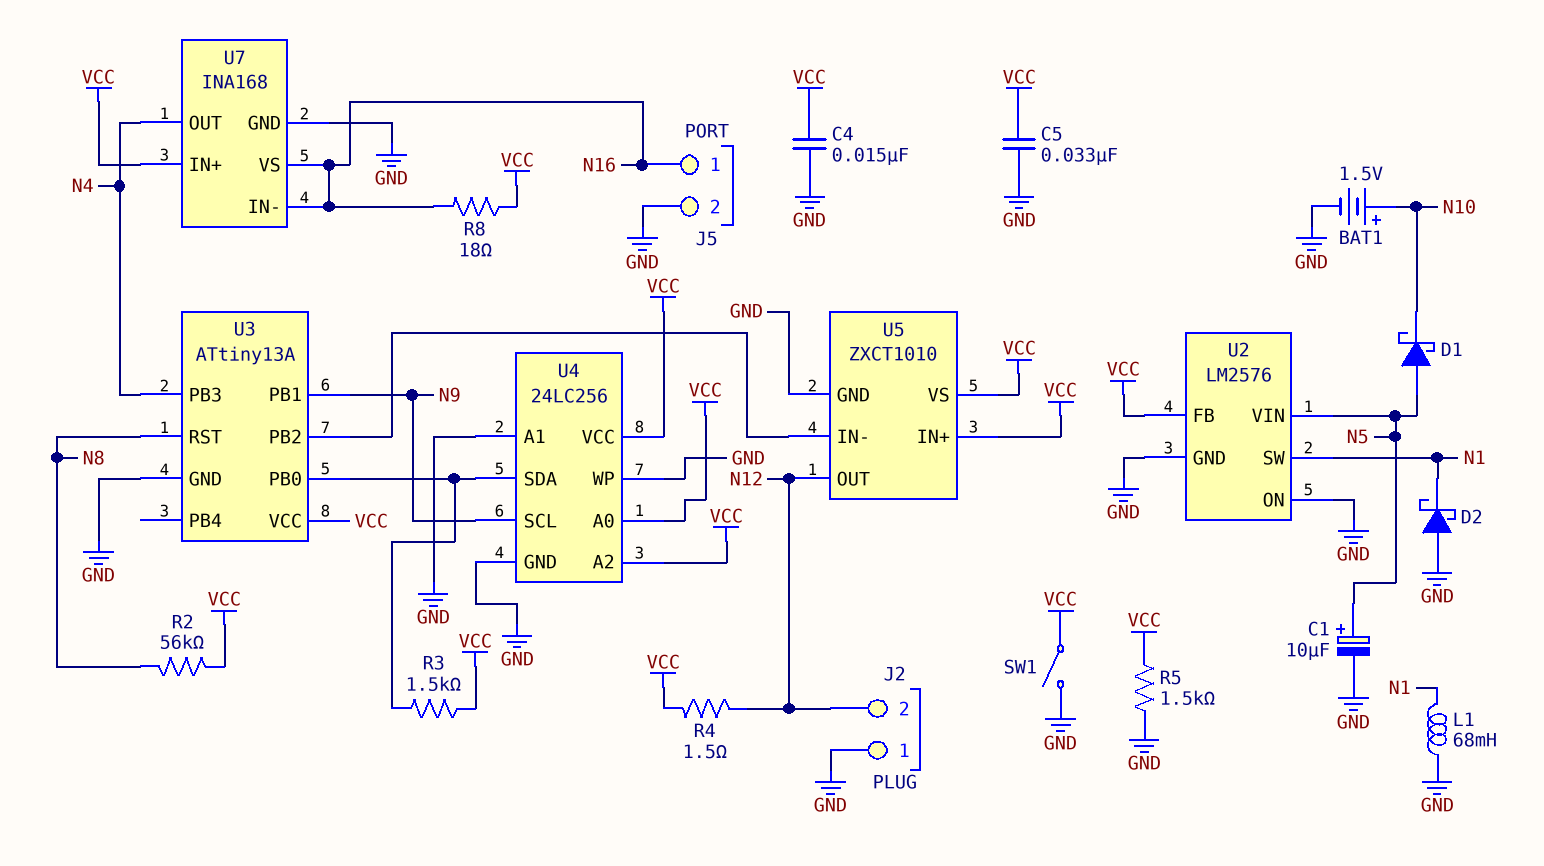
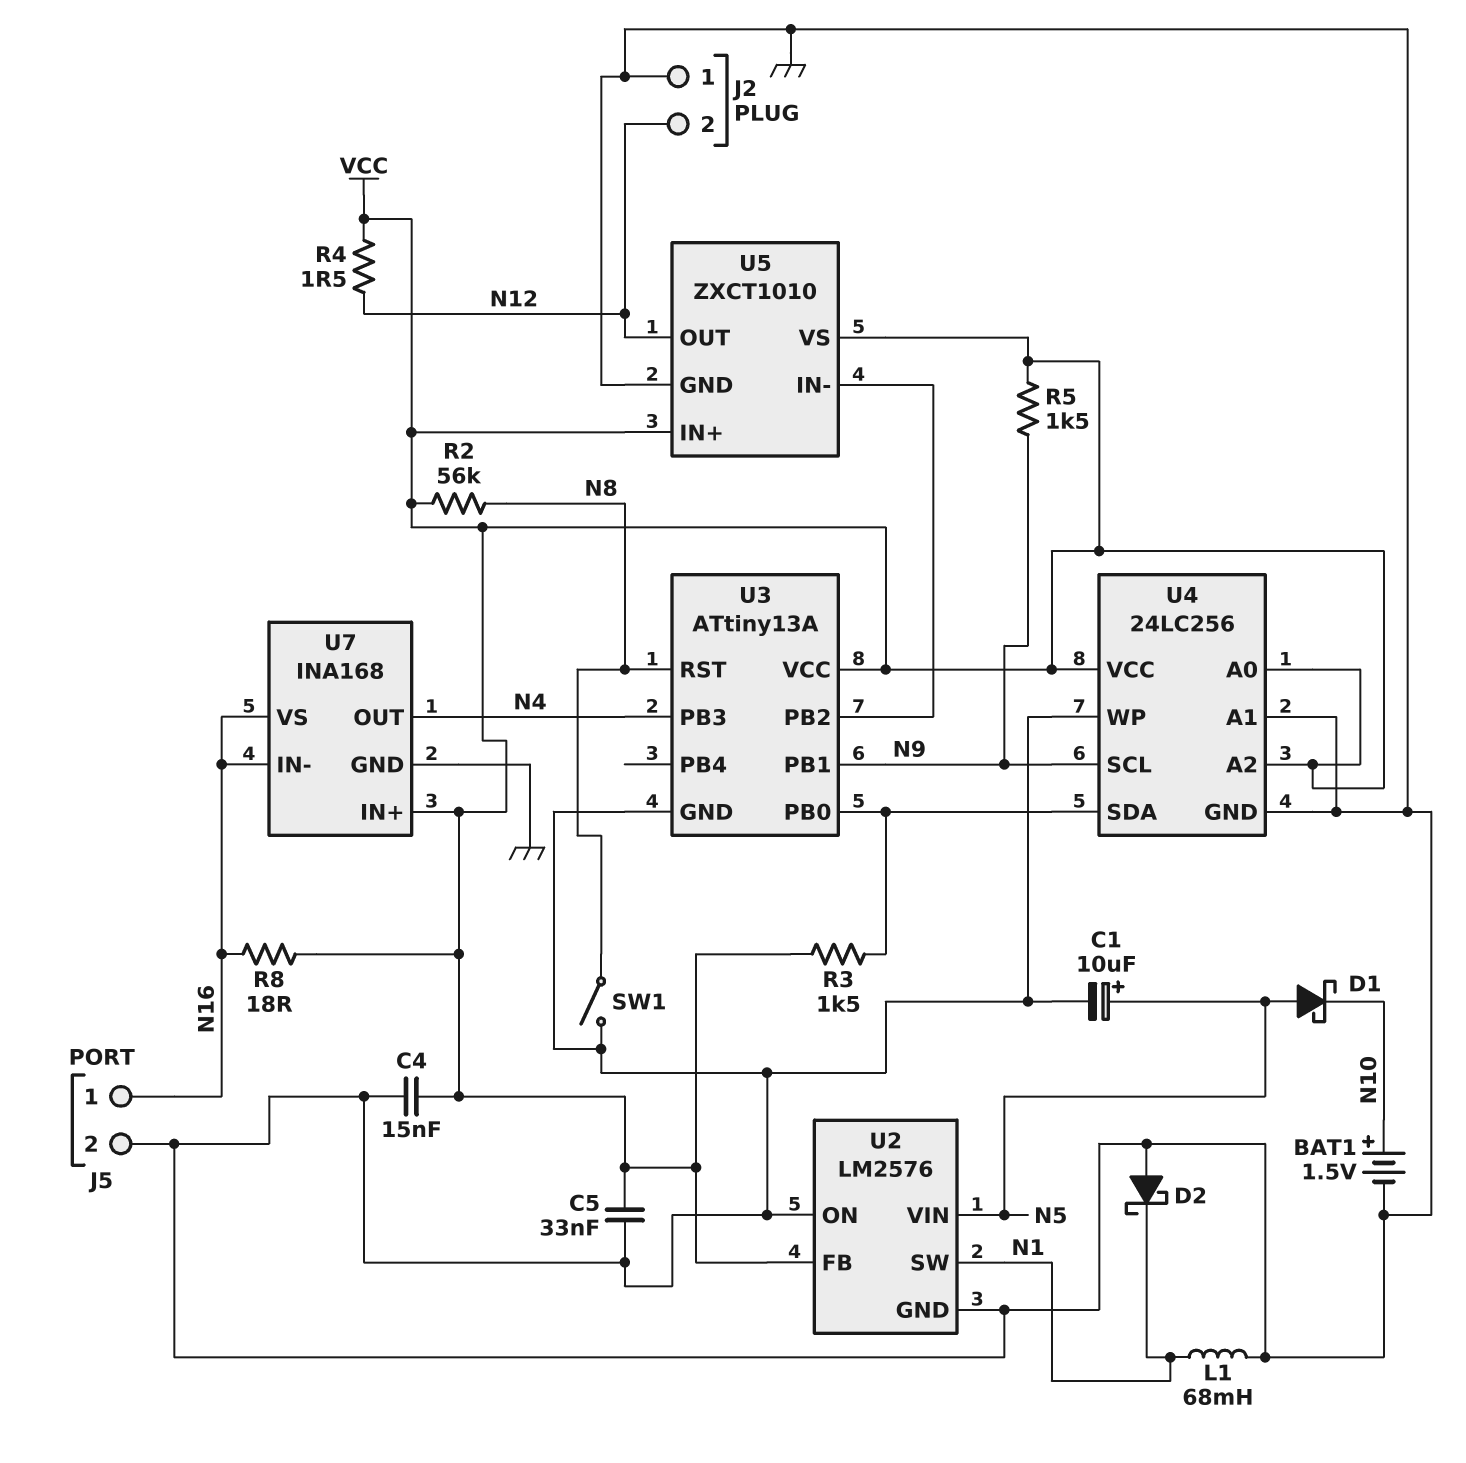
R5: 1.5k (GND, VCC) -> 1.5k (N9, VCC)
SW1: switch (GND, VCC) -> switch (GND, N8)

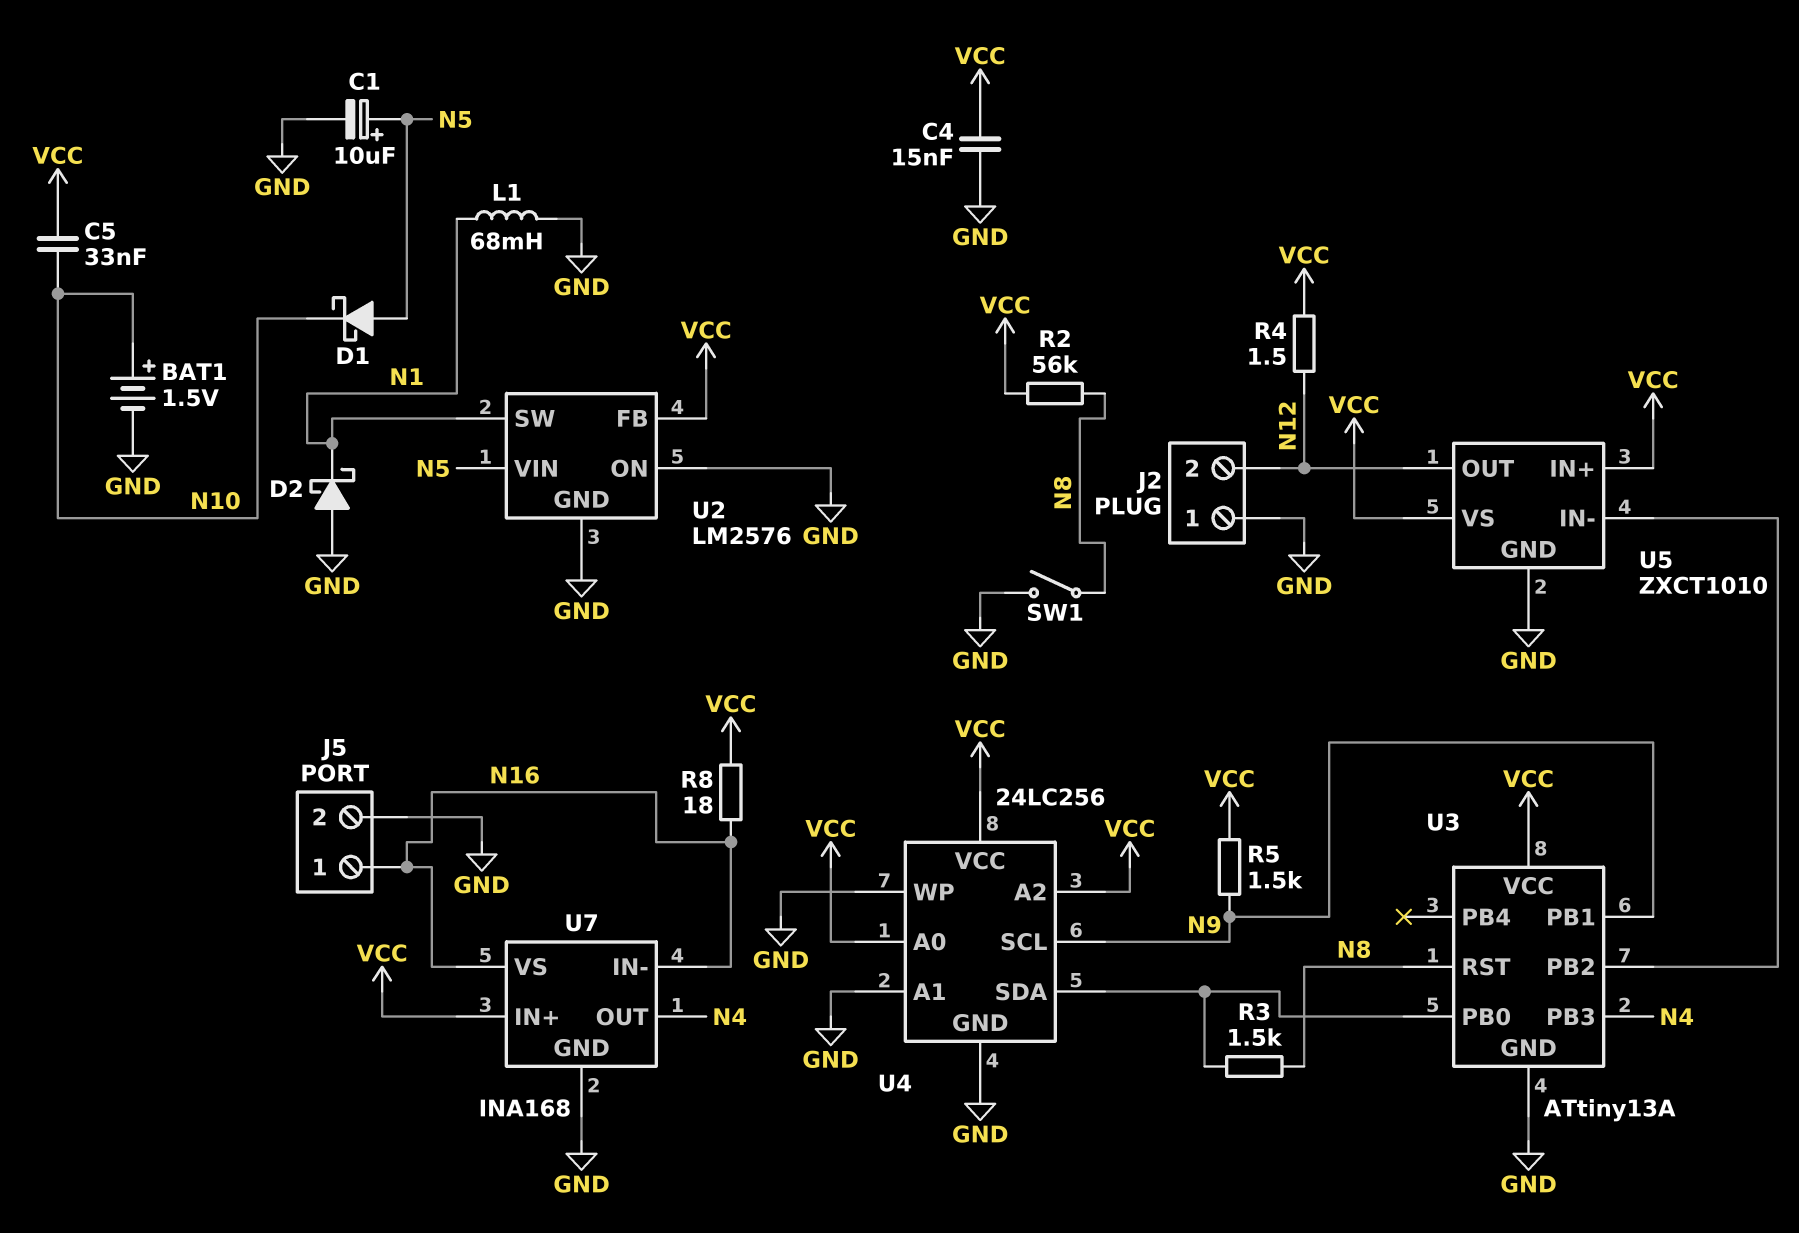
C5: 33nF (GND, VCC) -> 33nF (N10, VCC)
R3: 1.5k (U3/PB0, VCC) -> 1.5k (N8, U3/PB0)

